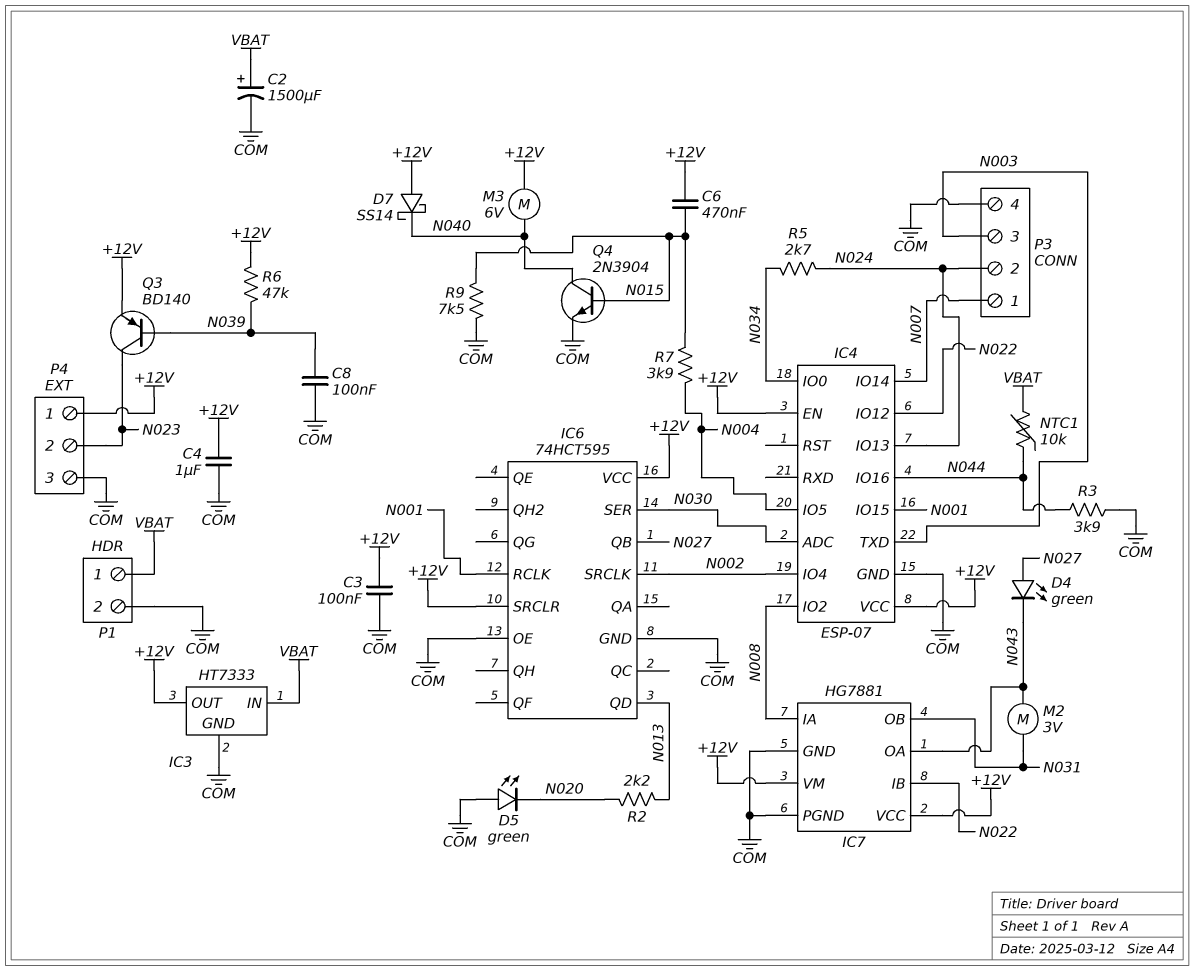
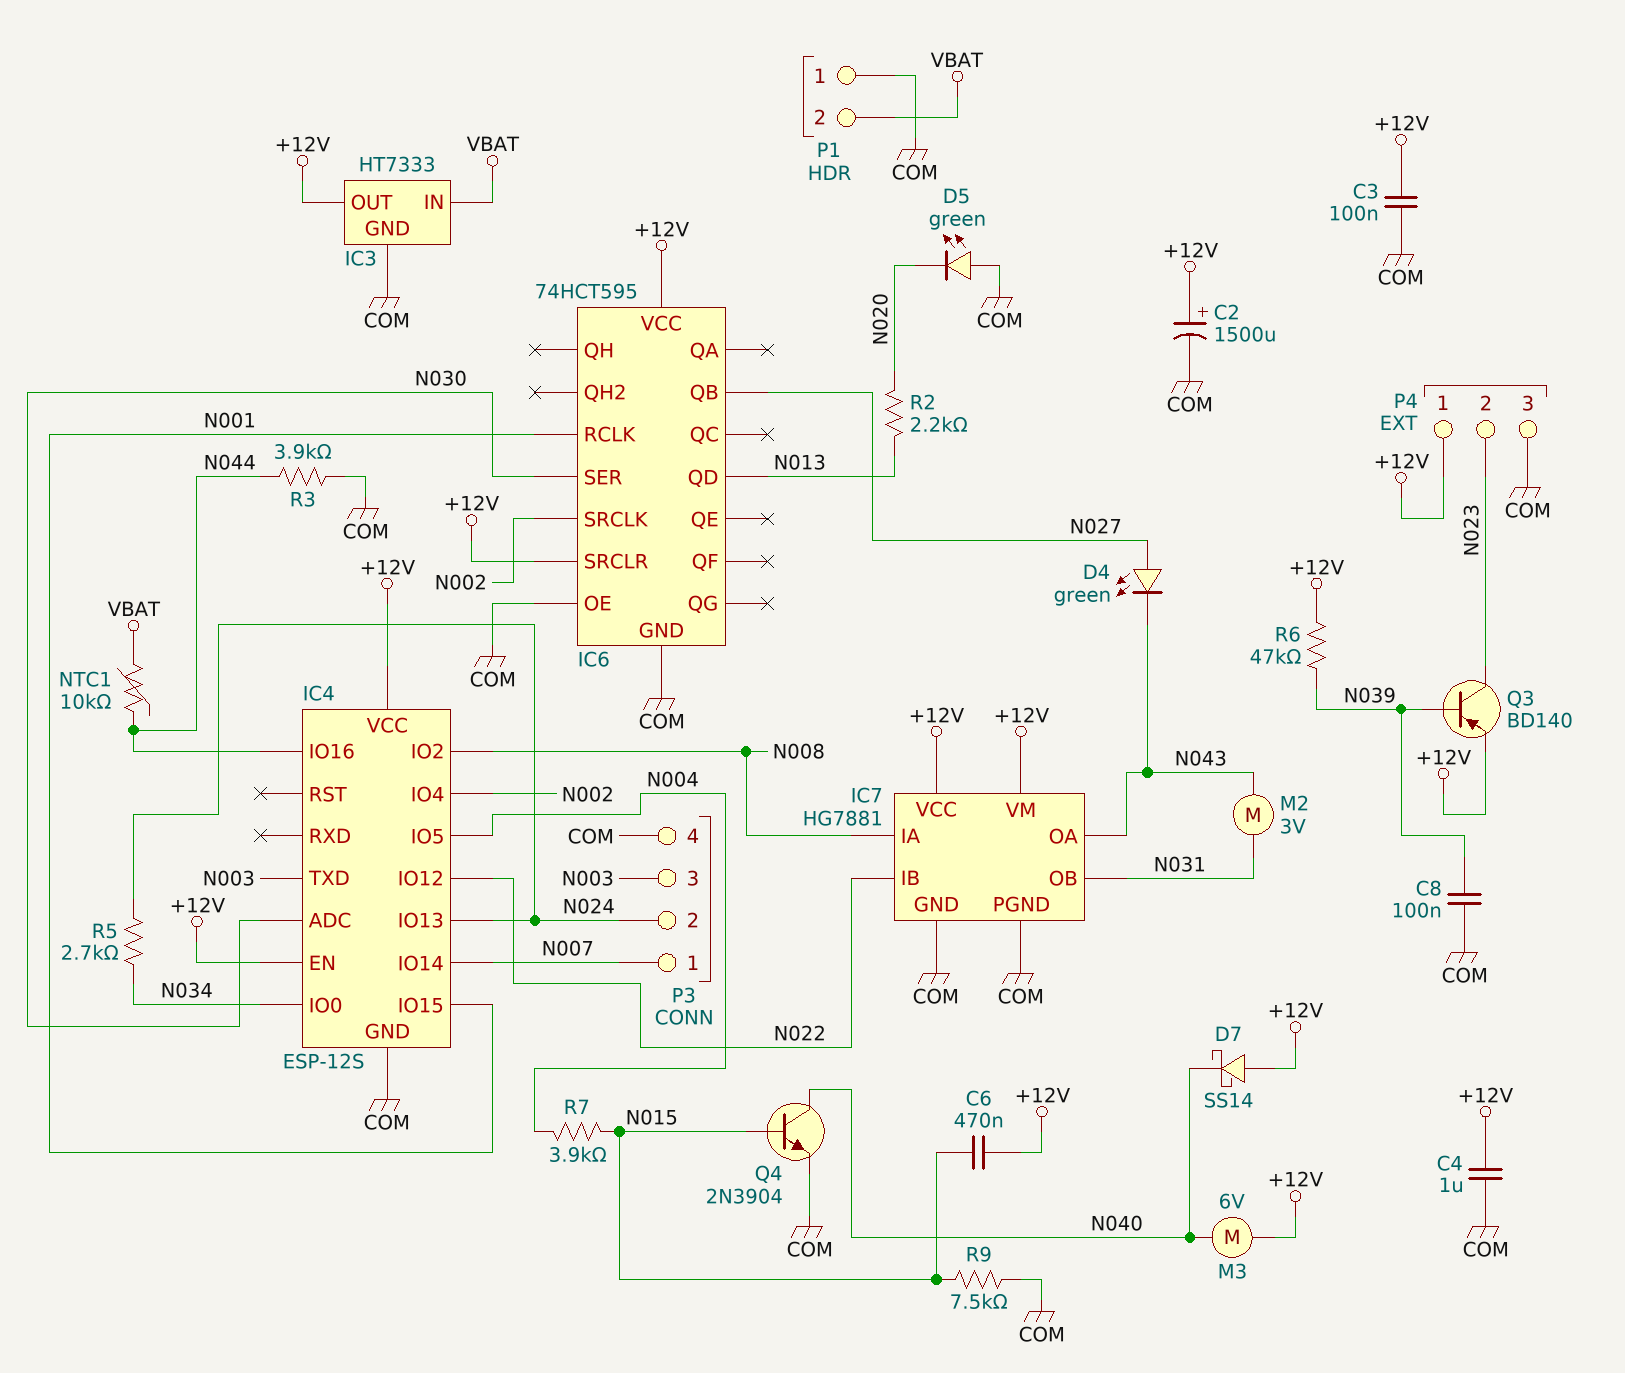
C2: 1500uF (plus VBAT, minus COM) -> 1500uF (plus +12V, minus COM)
IC4: ESP-07 -> ESP-12S
P1 pin 1: VBAT -> COM
P1 pin 2: COM -> VBAT

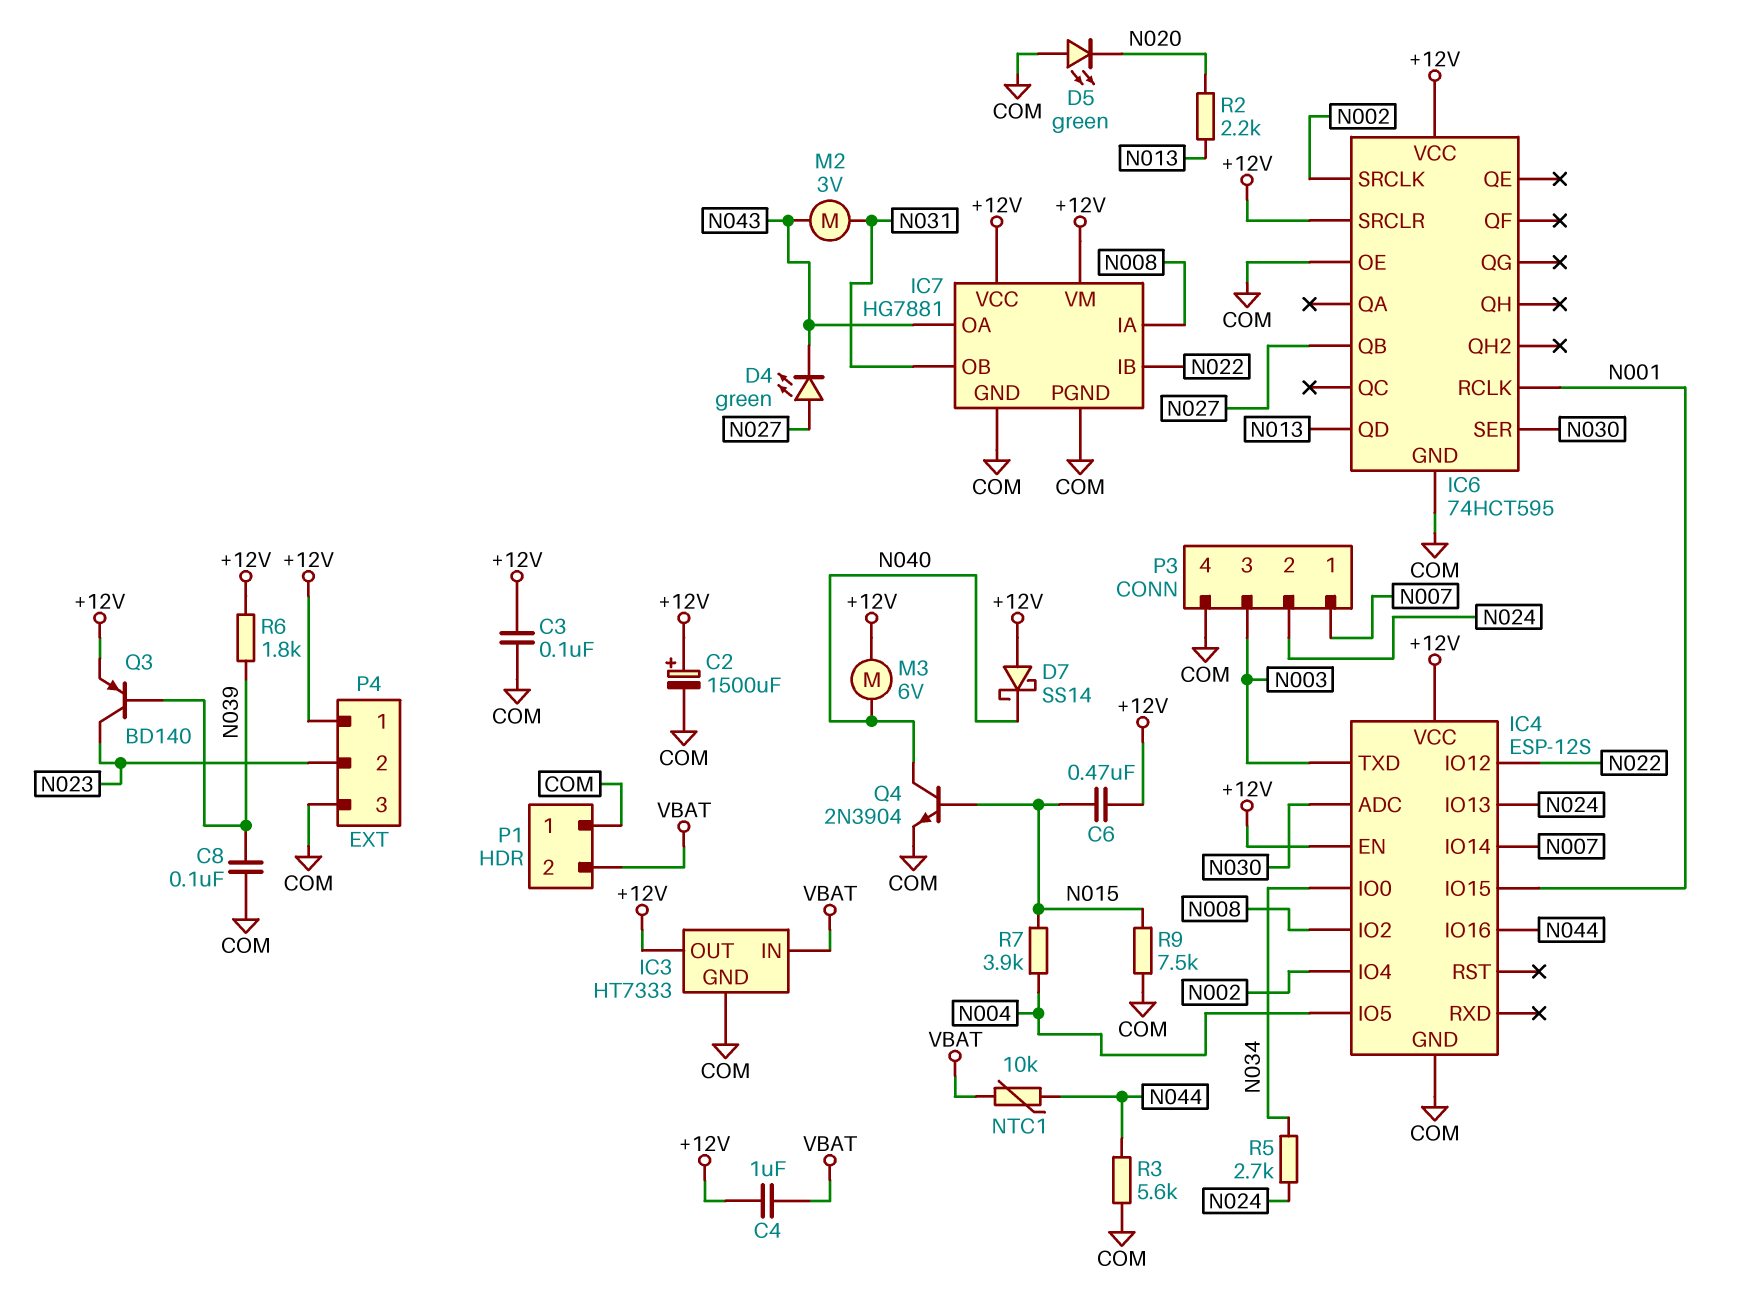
C4: 1uF (+12V, COM) -> 1uF (+12V, VBAT)
R3: 3.9k (COM, N044) -> 5.6k (COM, N044)
R6: 47k (+12V, N039) -> 1.8k (+12V, N039)

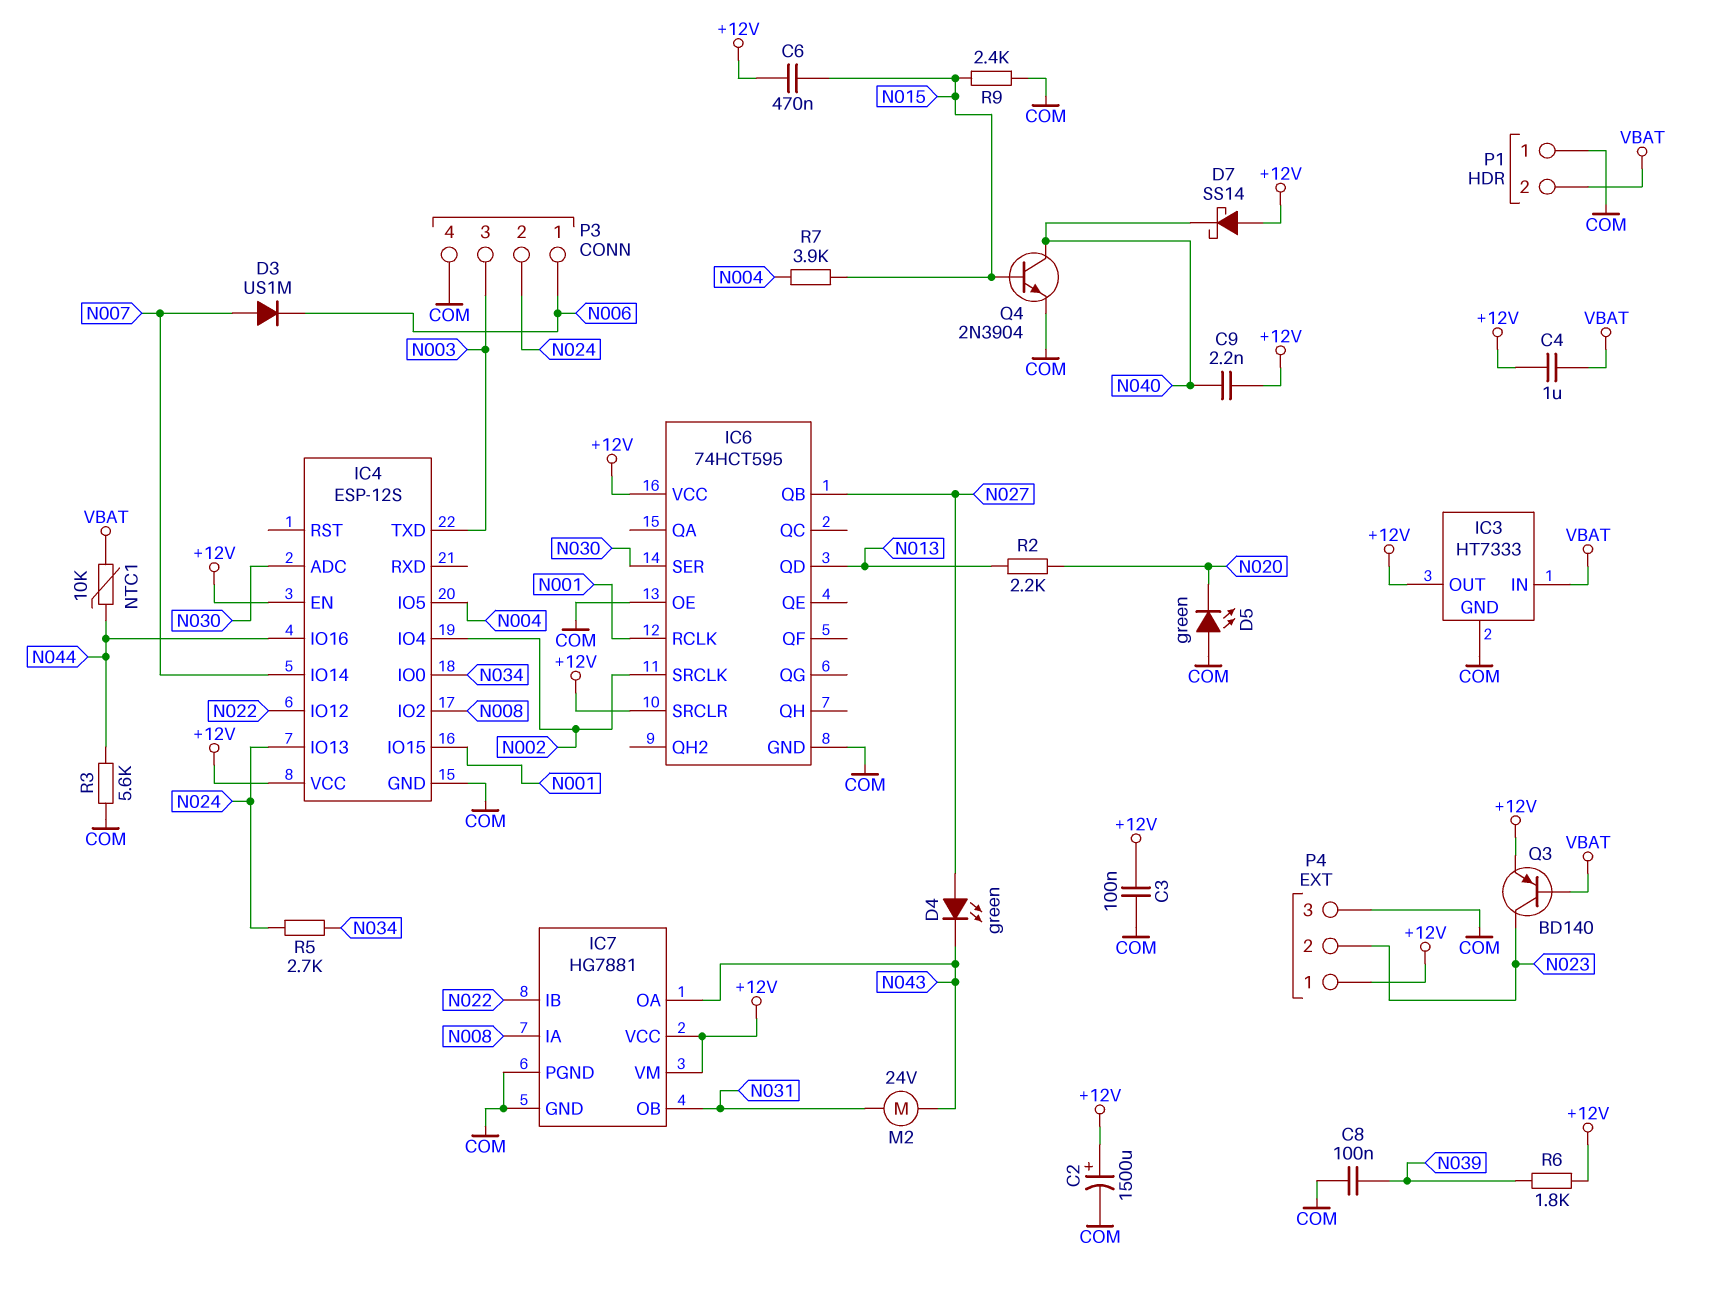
C9: none -> 2.2nF (+12V, N040)
D3: none -> diode US1M (A N007, K N006)
M2: motor 3V (N031, N043) -> motor 24V (N031, N043)
M3: motor 6V (+12V, N040) -> none
P3 pin 1: N007 -> N006
Q3: PNP BD140 (B N039, C N023, E +12V) -> PNP BD140 (B VBAT, C N023, E +12V)
R9: 7.5k (COM, N015) -> 2.4k (COM, N015)

